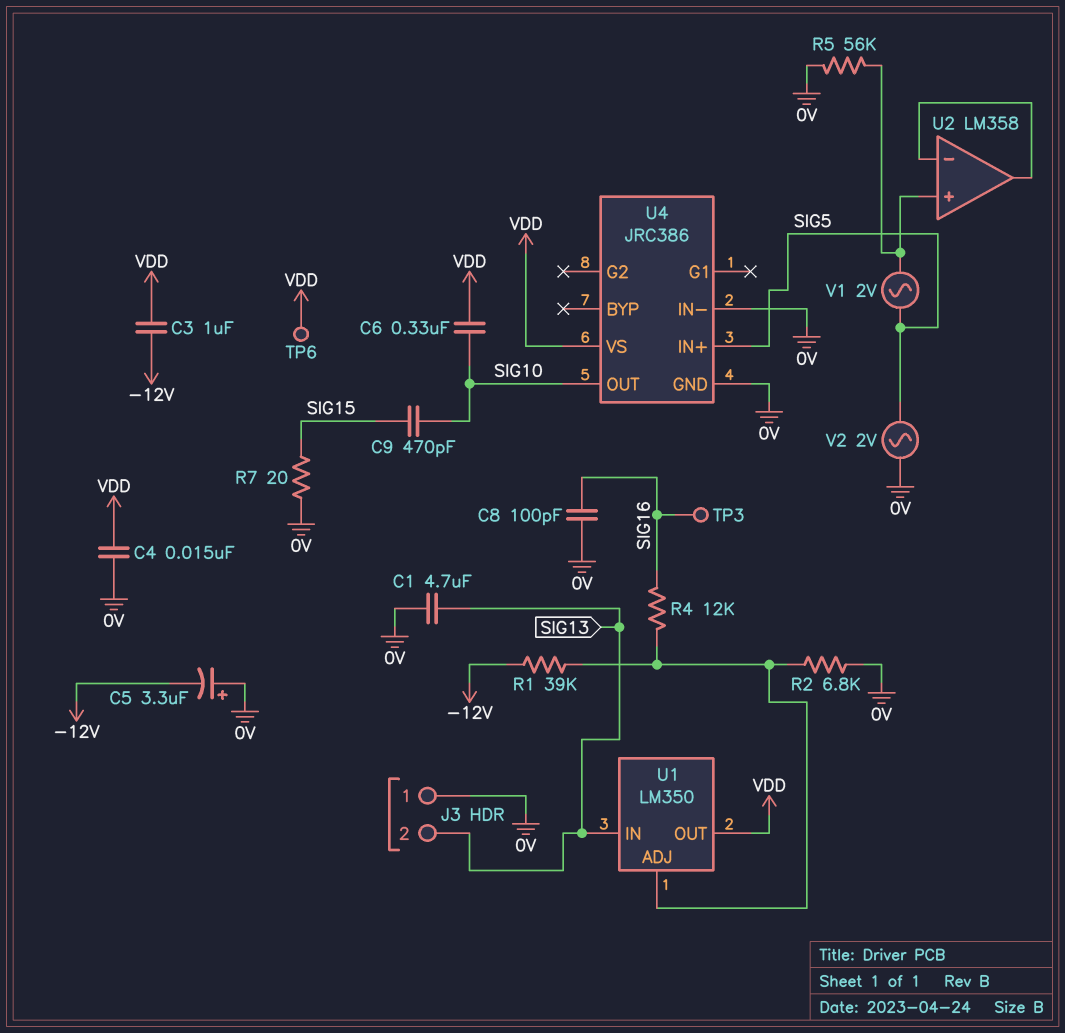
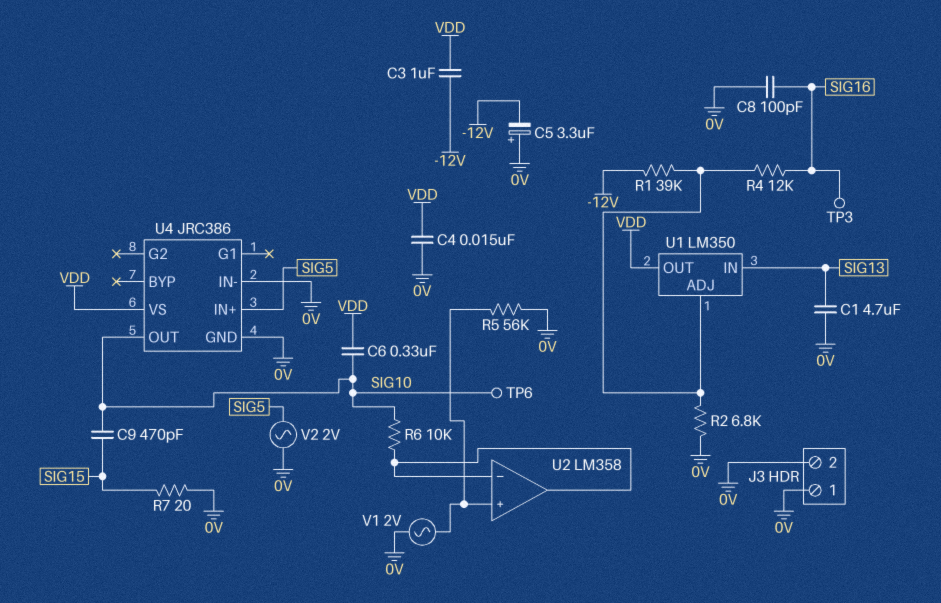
J3 pin 2: SIG13 -> 0V
R6: none -> 10k (SIG10, U2/in-)
TP6: test point (VDD) -> test point (SIG10)
V1: AC 2V (SIG5, U2/in+) -> AC 2V (0V, U2/in+)

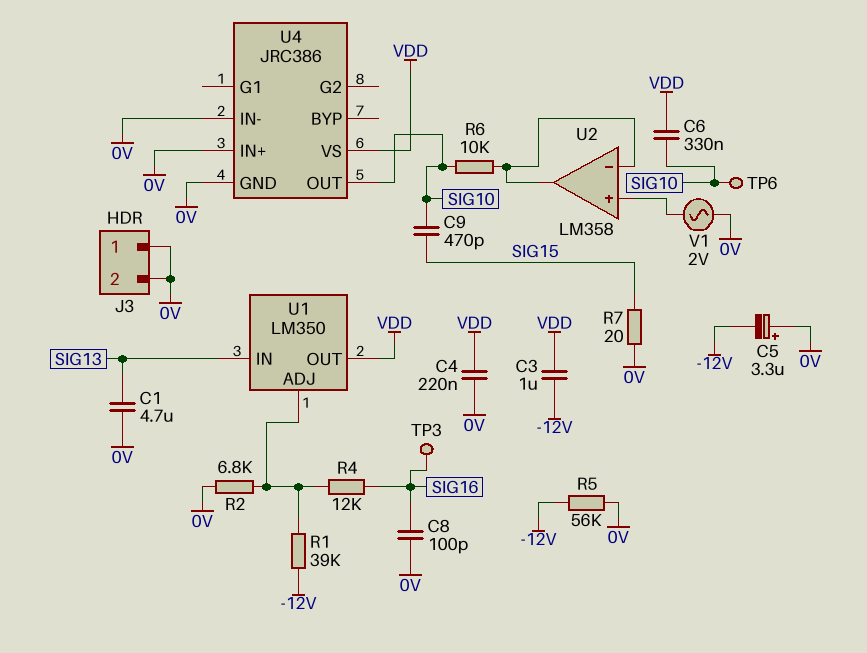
C4: 15nF (0V, VDD) -> 220nF (0V, VDD)
R5: 56k (0V, U2/in+) -> 56k (-12V, 0V)
U4 pin IN+: SIG5 -> 0V
V2: AC 2V (0V, SIG5) -> none

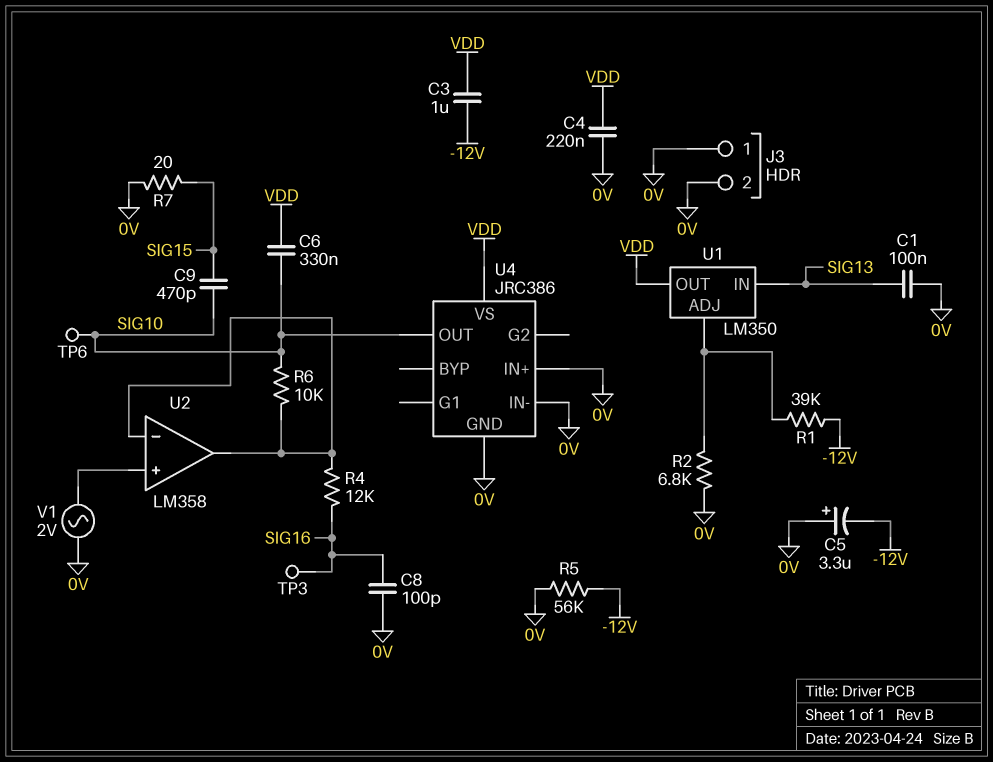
C1: 4.7uF (0V, SIG13) -> 100nF (0V, SIG13)
R4: 12k (SIG16, U1/ADJ) -> 12k (SIG16, U2/in-)

